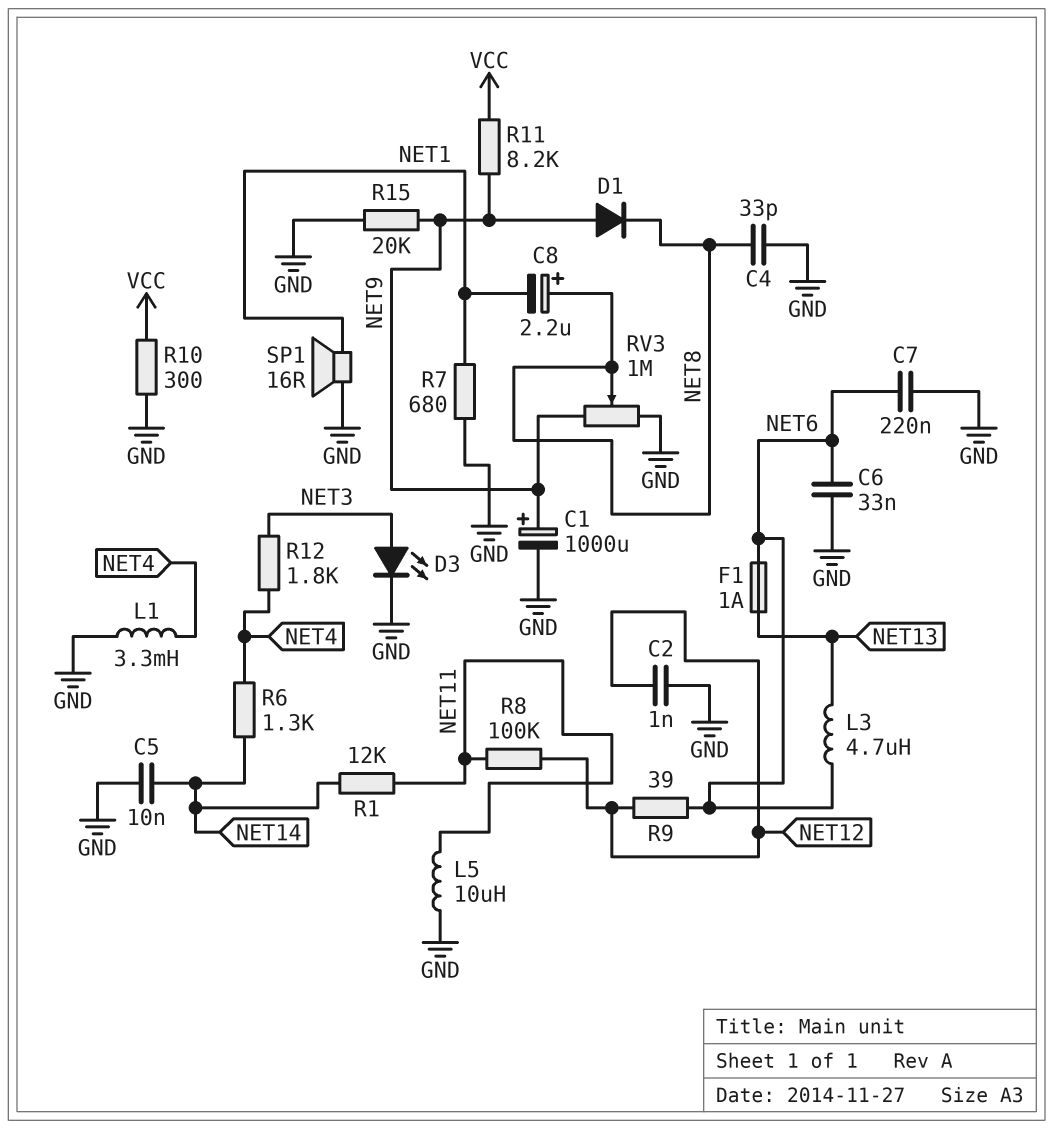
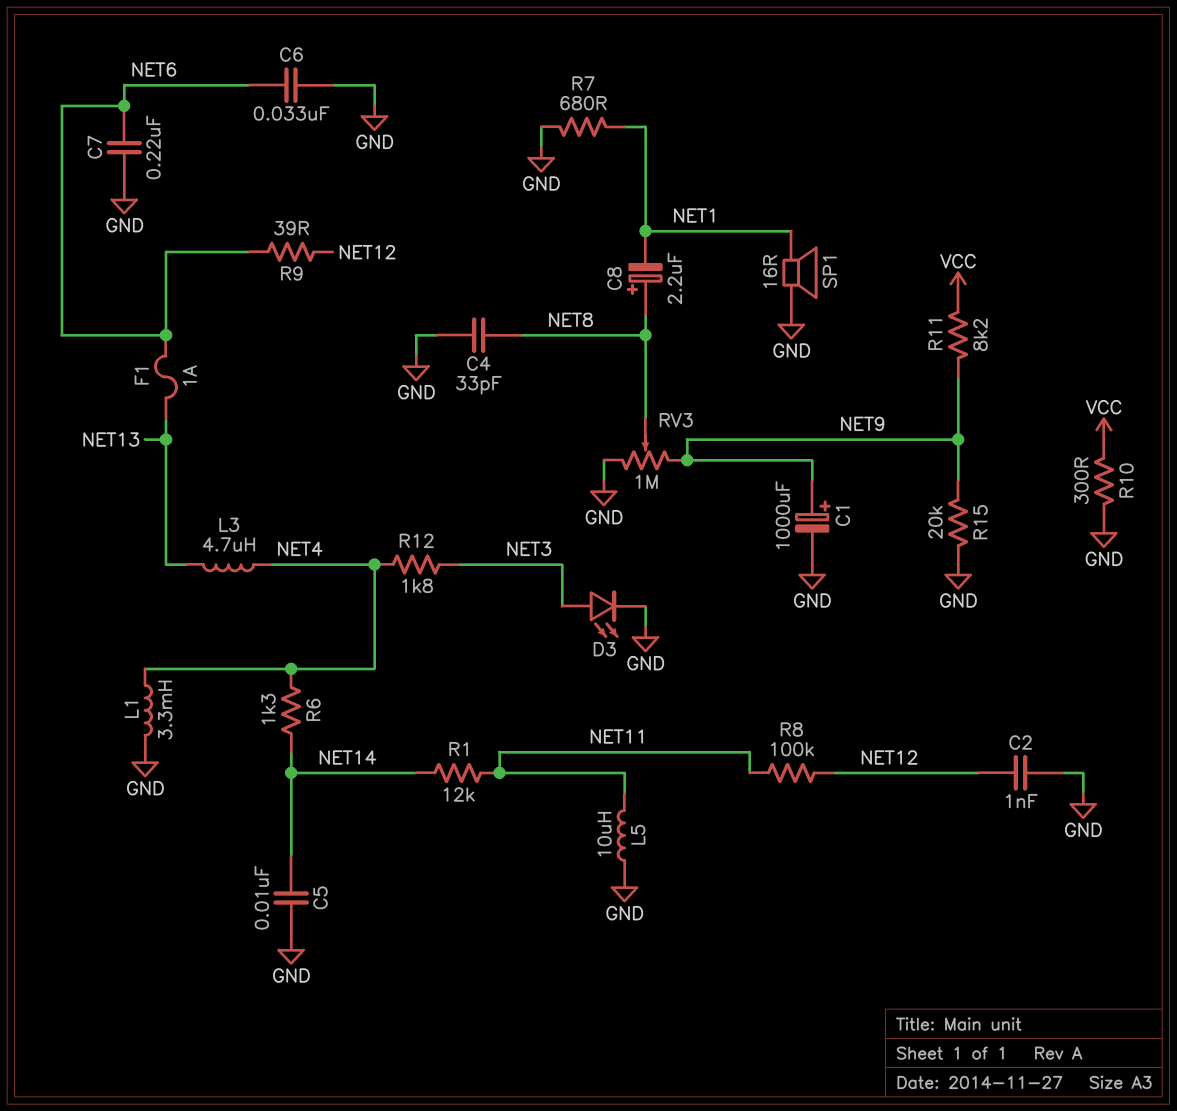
D1: diode (A NET9, K NET8) -> none
L3: 4.7uH (NET6, NET13) -> 4.7uH (NET4, NET13)

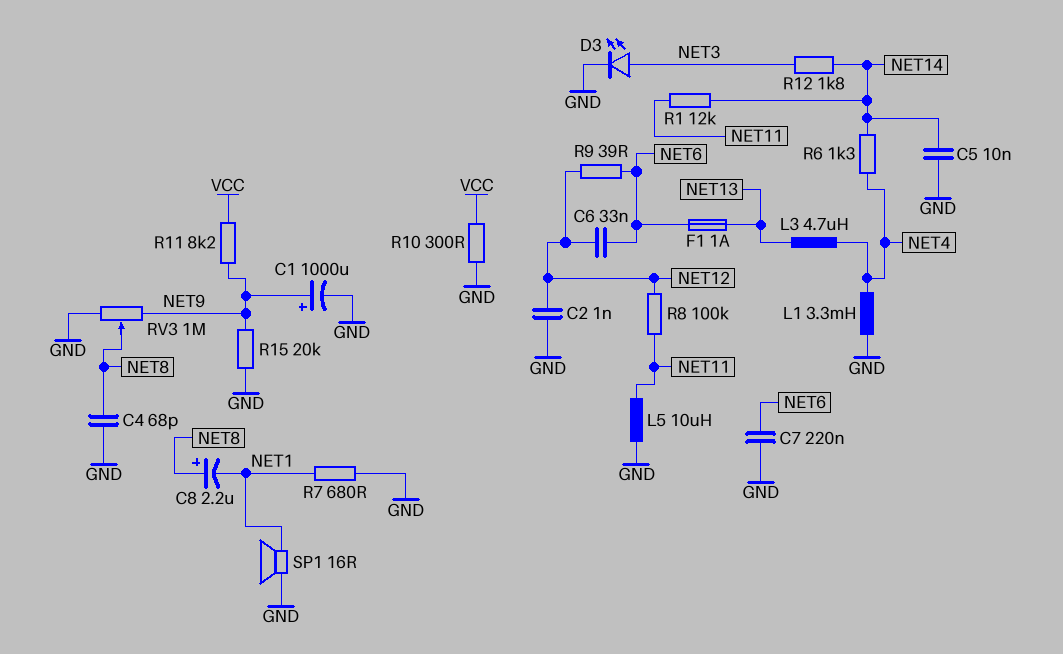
C4: 33pF (GND, NET8) -> 68pF (GND, NET8)
C6: 33nF (GND, NET6) -> 33nF (NET6, NET12)
R12: 1.8k (NET3, NET4) -> 1.8k (NET3, NET14)

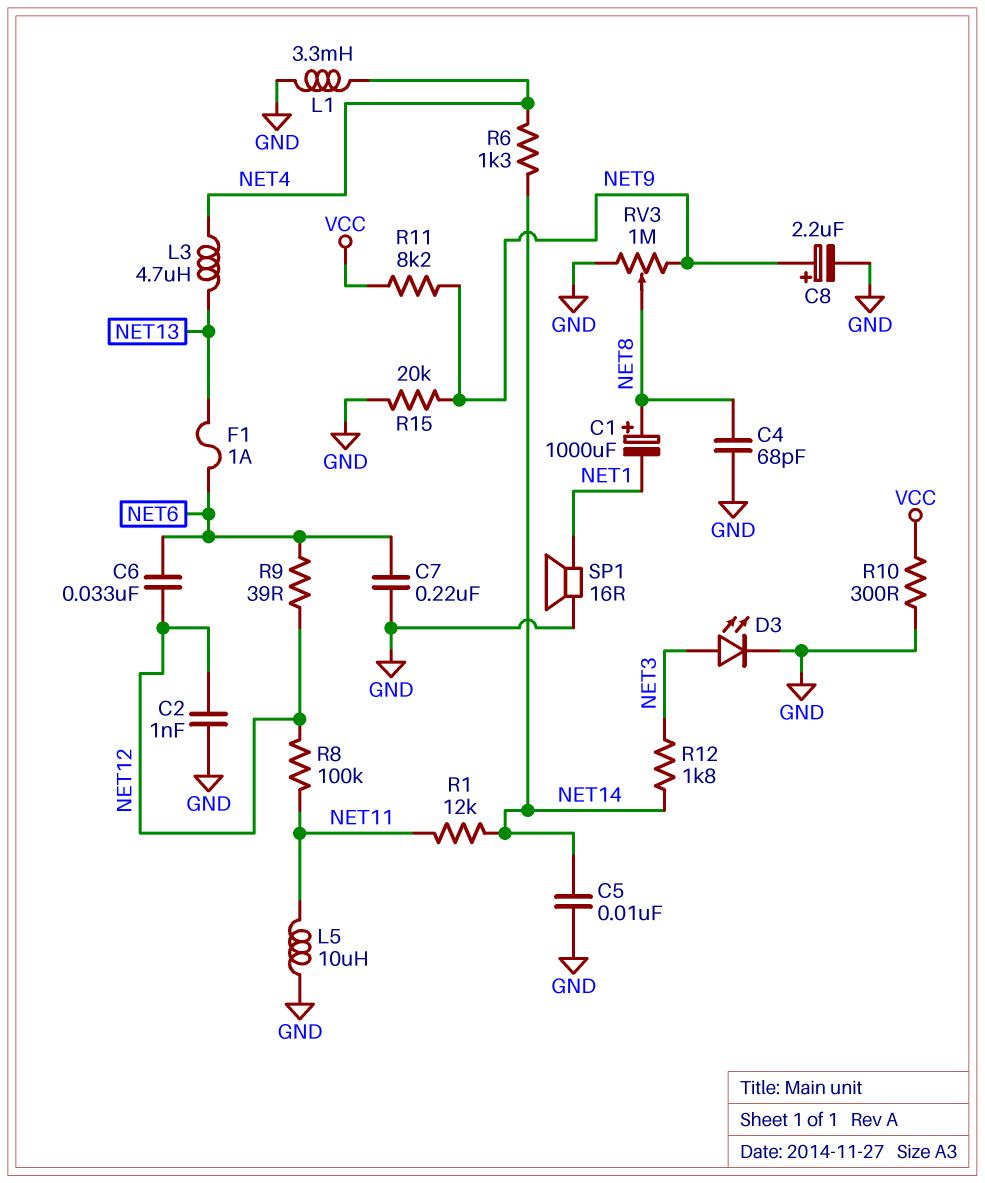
C1: 1000uF (plus NET9, minus GND) -> 1000uF (plus NET8, minus NET1)
C8: 2.2uF (plus NET8, minus NET1) -> 2.2uF (plus NET9, minus GND)
R7: 680 (GND, NET1) -> none

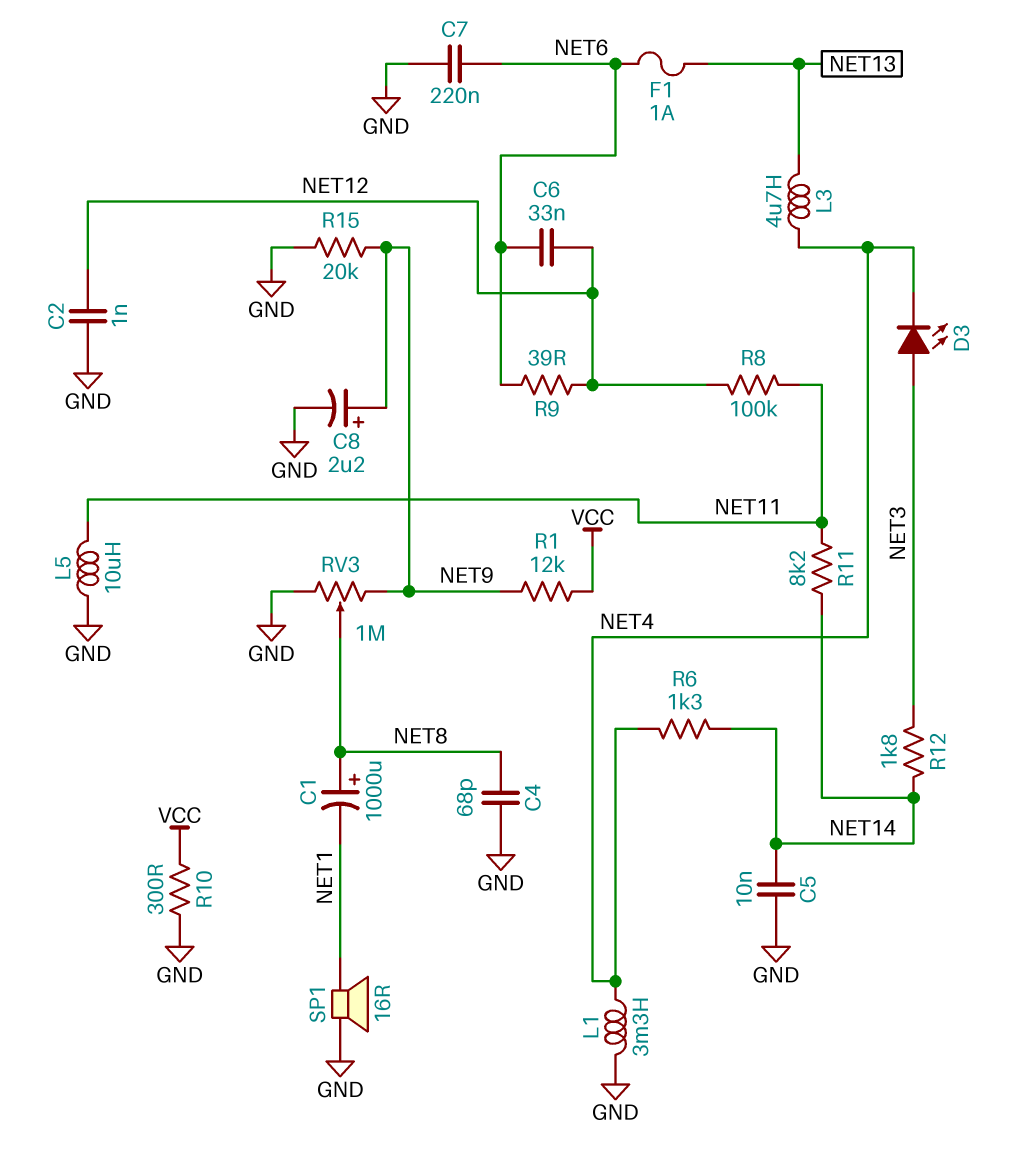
D3: LED (A NET3, K GND) -> LED (A NET3, K NET4)
R1: 12k (NET11, NET14) -> 12k (NET9, VCC)
R11: 8.2k (NET9, VCC) -> 8.2k (NET11, NET14)

